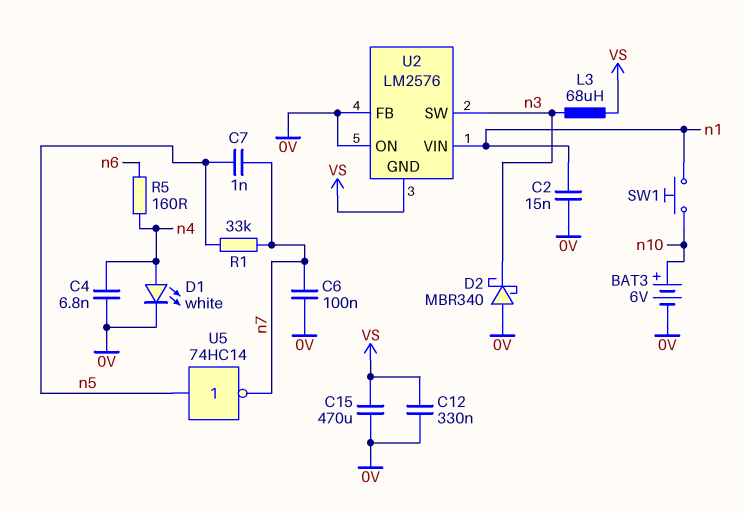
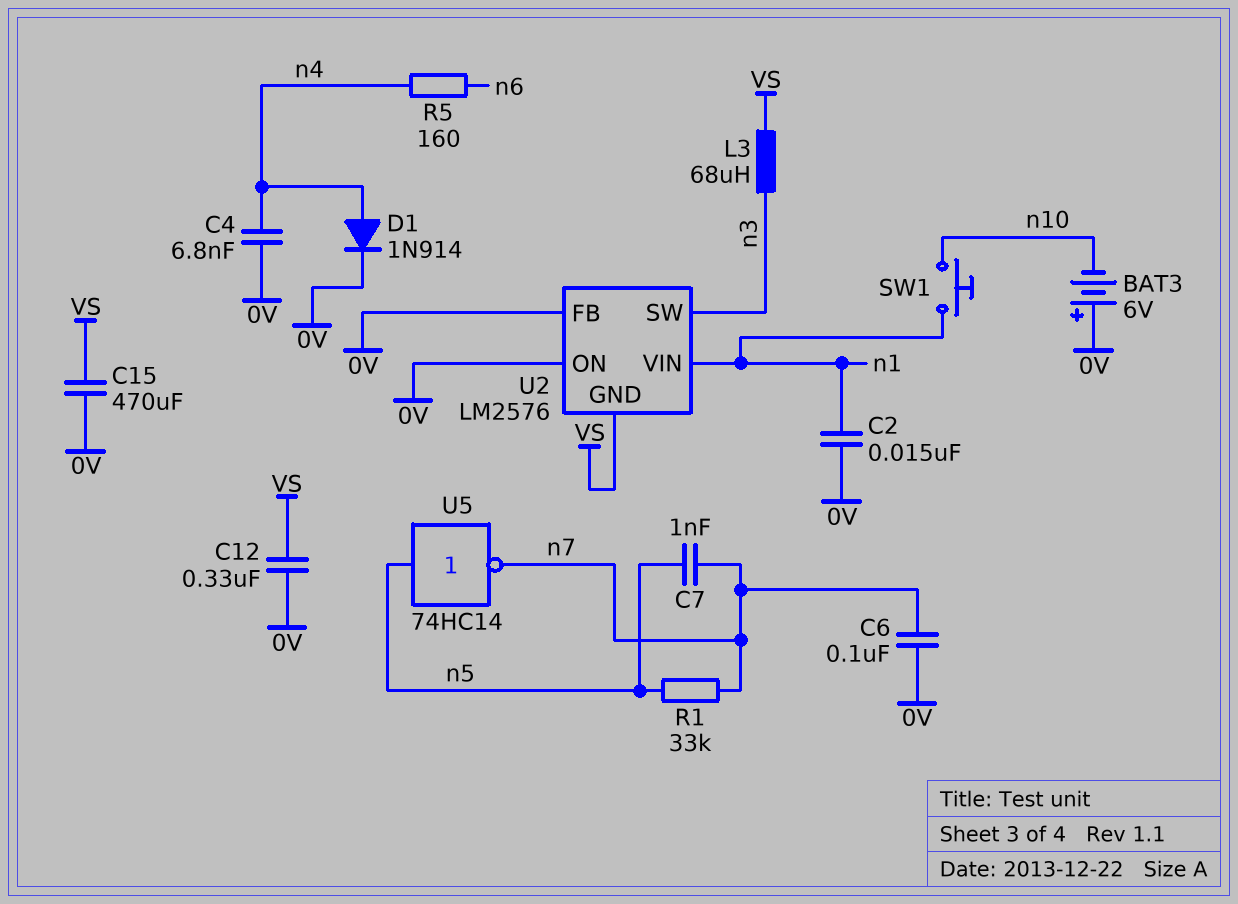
BAT3: 6V (plus n10, minus 0V) -> 6V (plus 0V, minus n10)
D1: LED white (A n4, K 0V) -> diode 1N914 (A n4, K 0V)
D2: schottky MBR340 (A 0V, K n3) -> none

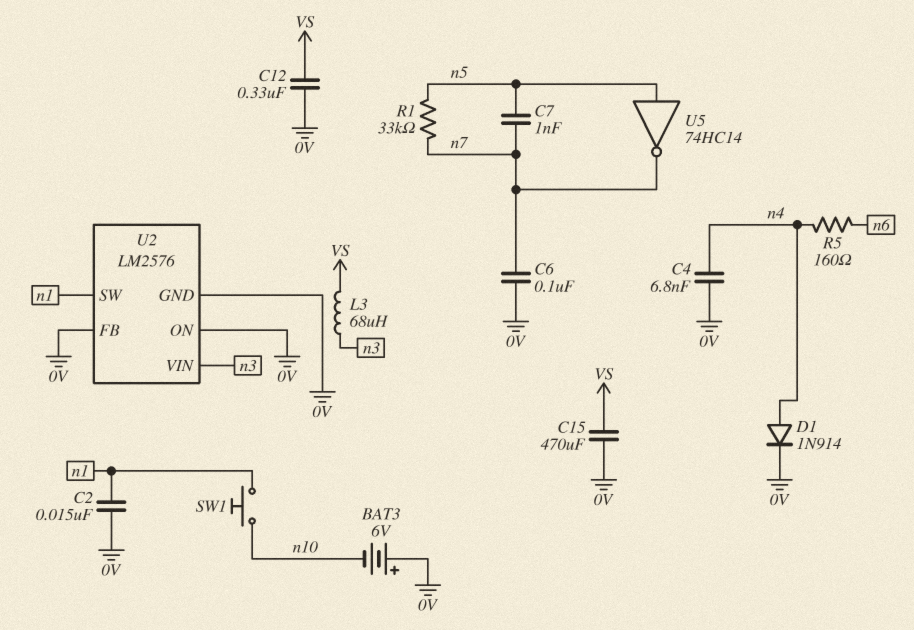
U2 pin GND: VS -> 0V
U2 pin SW: n3 -> n1
U2 pin VIN: n1 -> n3

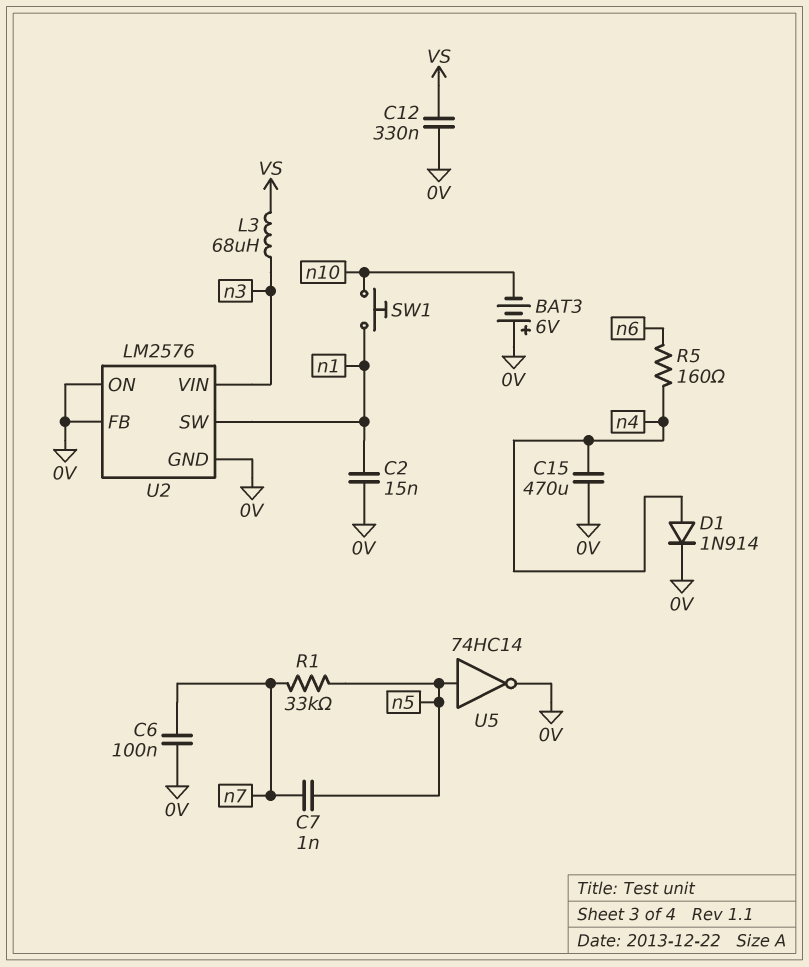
C4: 6.8nF (0V, n4) -> none
C15: 470uF (0V, VS) -> 470uF (0V, n4)
U5: NOT 74HC14 (in n5, out n7) -> NOT 74HC14 (in n5, out 0V)

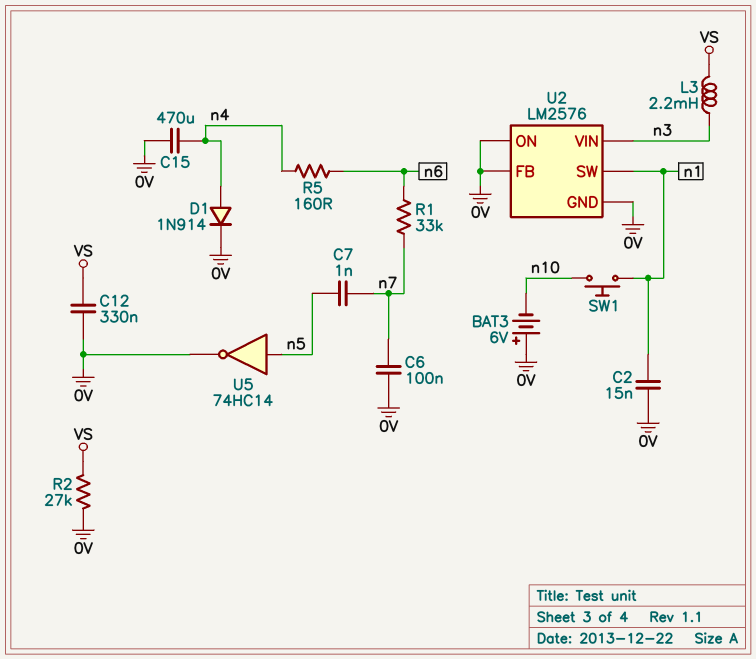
L3: 68uH (VS, n3) -> 2.2mH (VS, n3)
R1: 33k (n5, n7) -> 33k (n6, n7)
R2: none -> 27k (0V, VS)

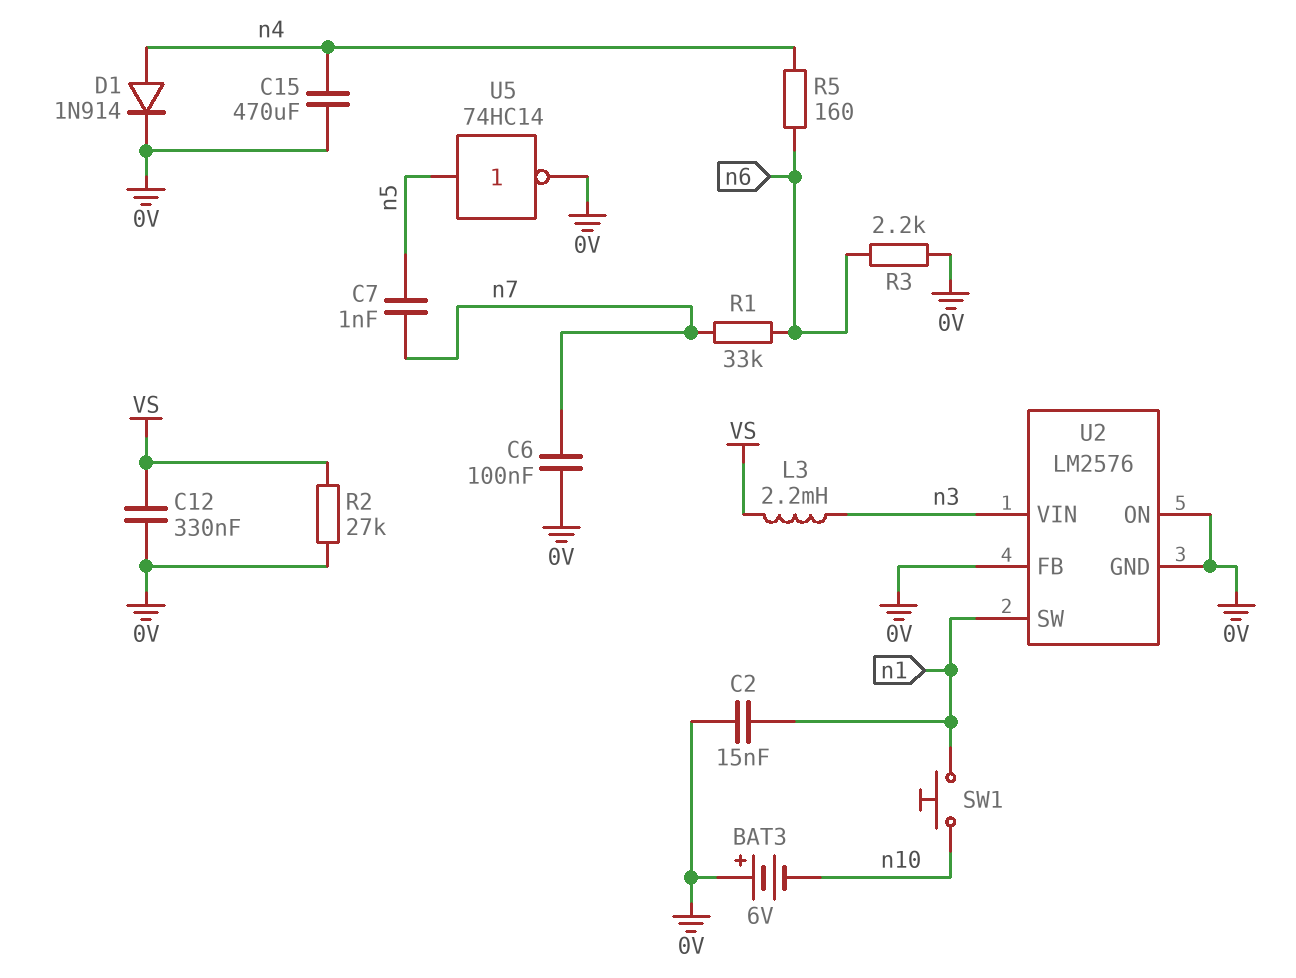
R3: none -> 2.2k (0V, n6)

